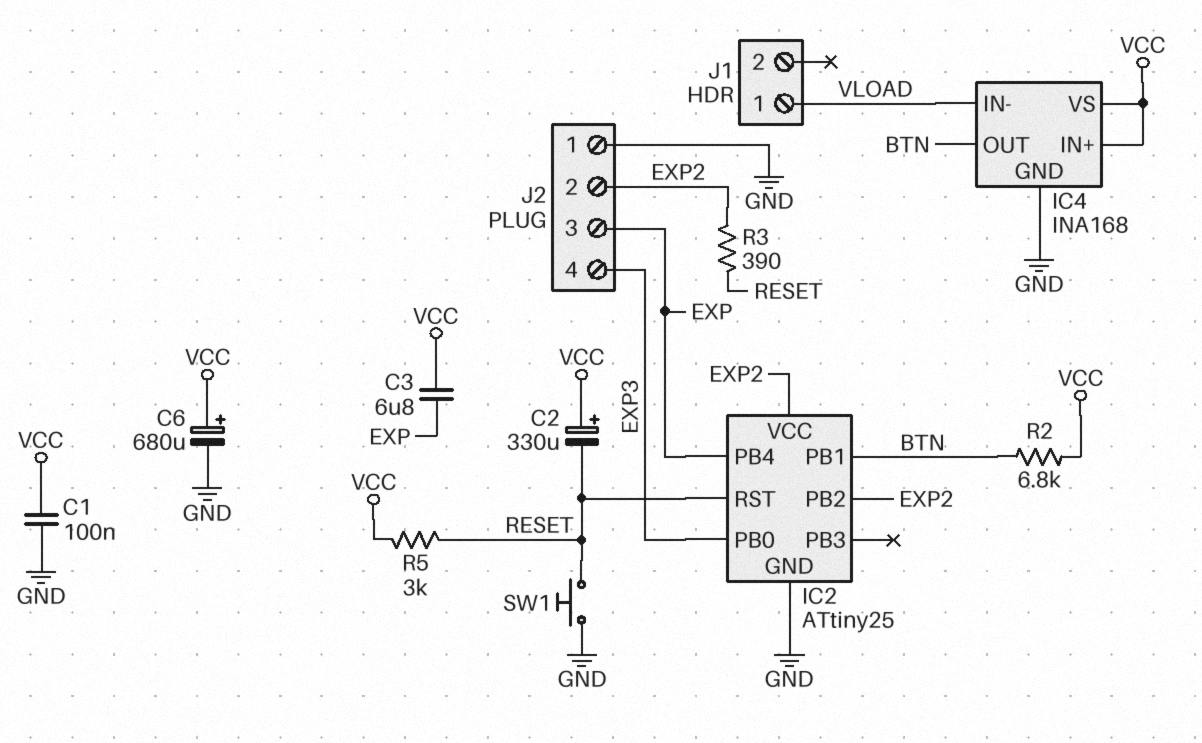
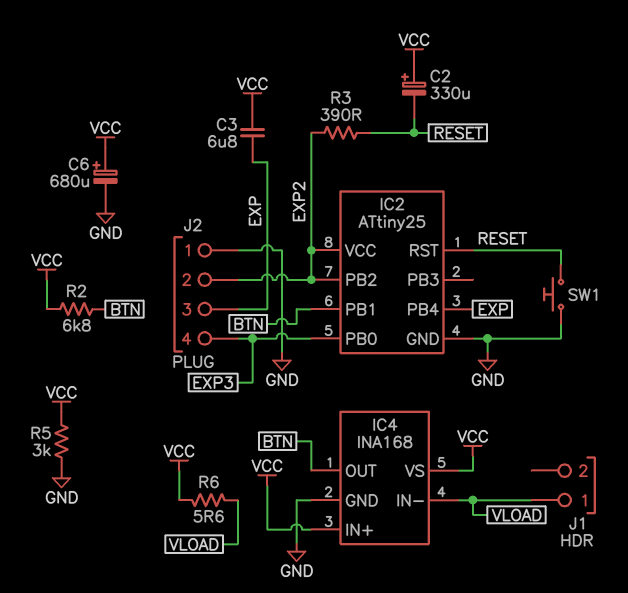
C1: 100nF (GND, VCC) -> none
R5: 3k (RESET, VCC) -> 3k (GND, VCC)
R6: none -> 5.6 (VCC, VLOAD)

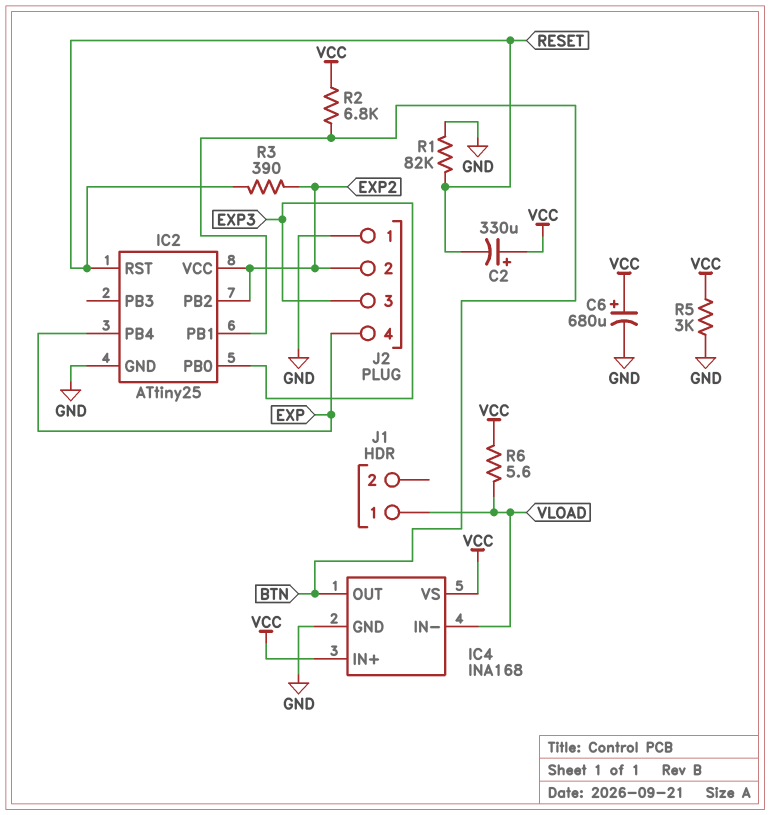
C3: 6.8uF (EXP, VCC) -> none
J2 pin 3: EXP -> EXP3
J2 pin 4: EXP3 -> EXP
R1: none -> 82k (GND, RESET)
SW1: button (GND, RESET) -> none

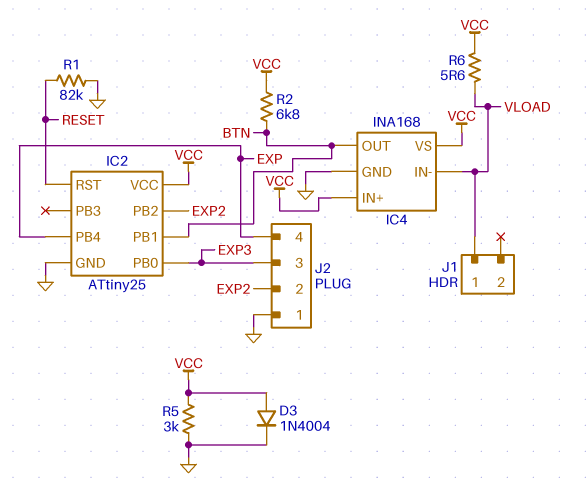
C2: 330uF (plus VCC, minus RESET) -> none
C6: 680uF (plus VCC, minus GND) -> none
D3: none -> diode 1N4004 (A VCC, K GND)
IC2 pin VCC: EXP2 -> VCC
R3: 390 (EXP2, RESET) -> none

